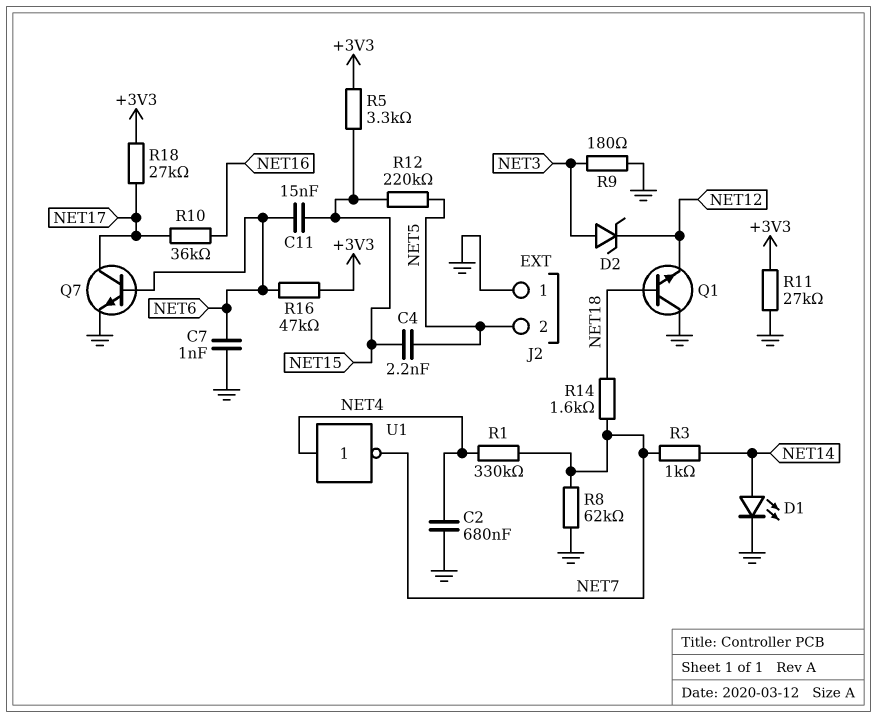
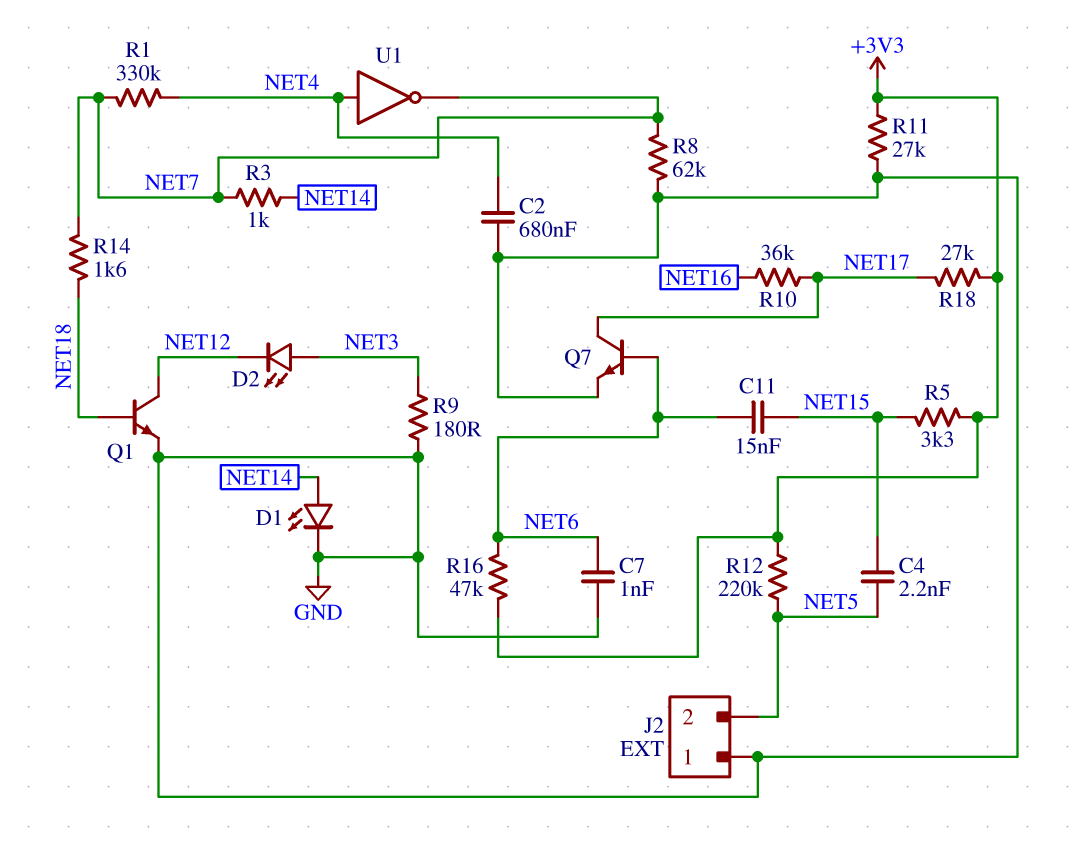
D2: zener (A NET3, K NET12) -> LED (A NET3, K NET12)
Q1: NPN (B NET18, C GND, E NET12) -> NPN (B NET18, C NET12, E GND)
R12: 220k (NET5, NET15) -> 220k (+3V3, NET5)

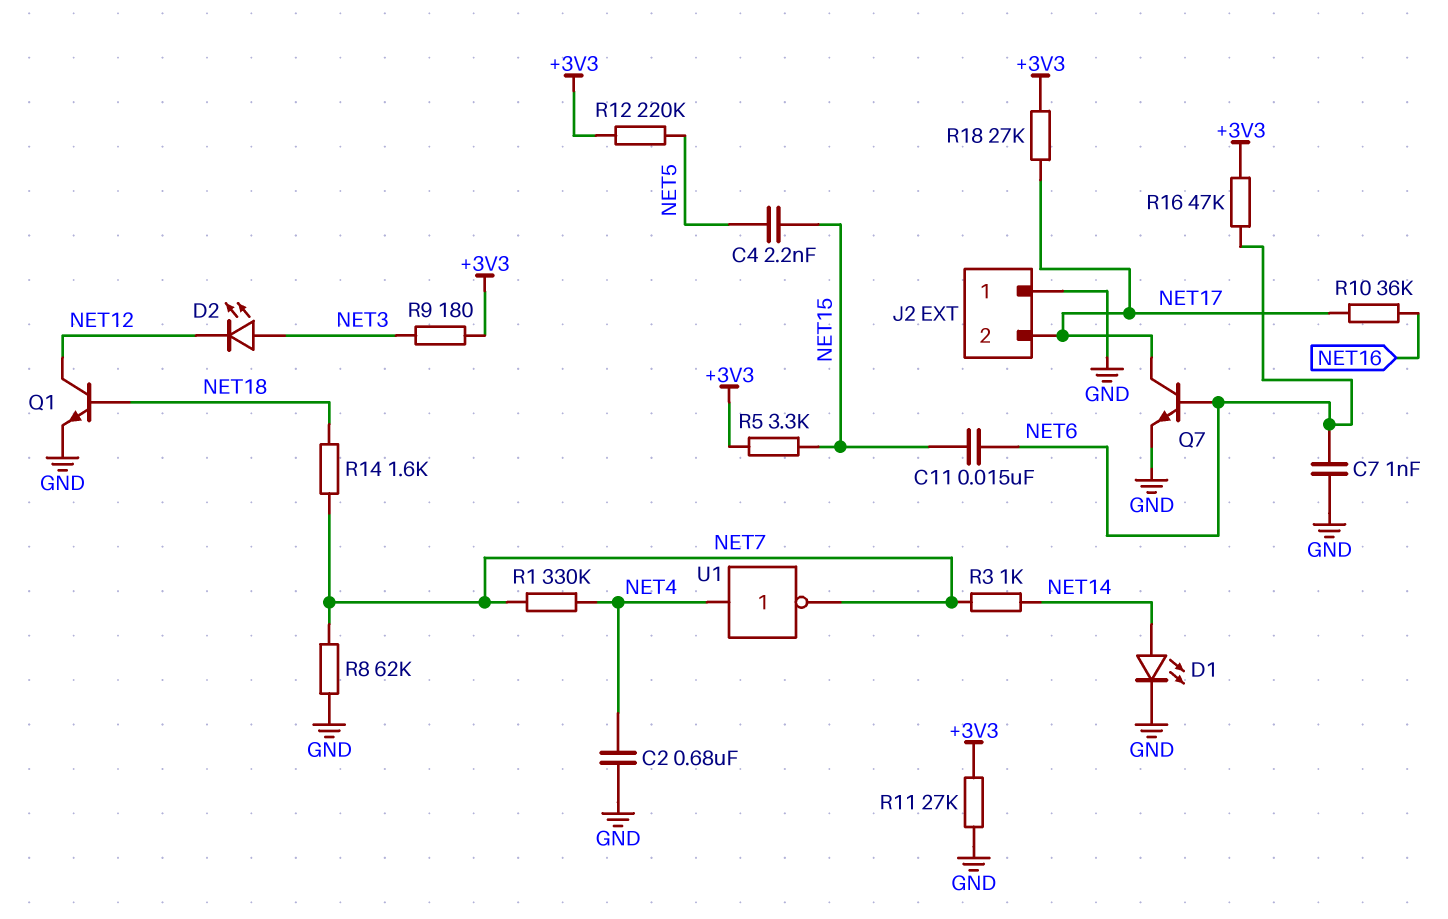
J2 pin 2: NET5 -> NET17
R9: 180 (GND, NET3) -> 180 (+3V3, NET3)

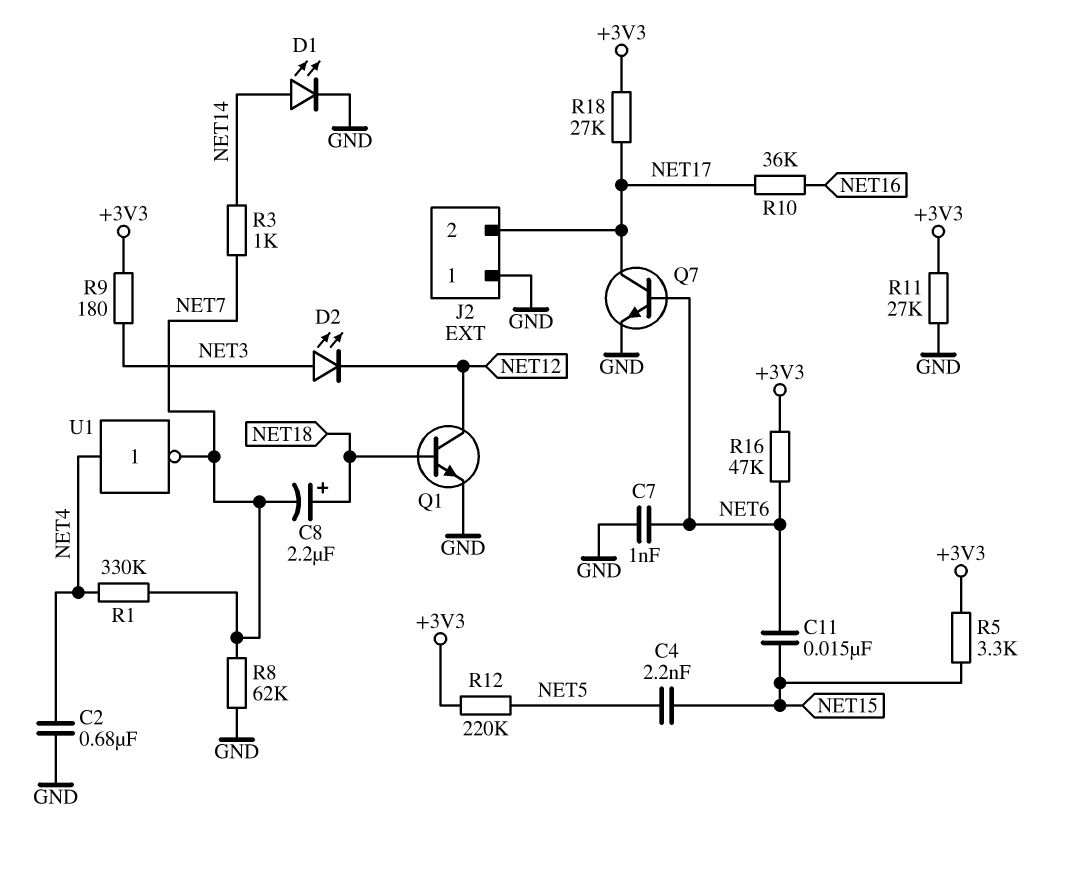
C8: none -> 2.2uF (plus NET18, minus NET7)
R14: 1.6k (NET7, NET18) -> none

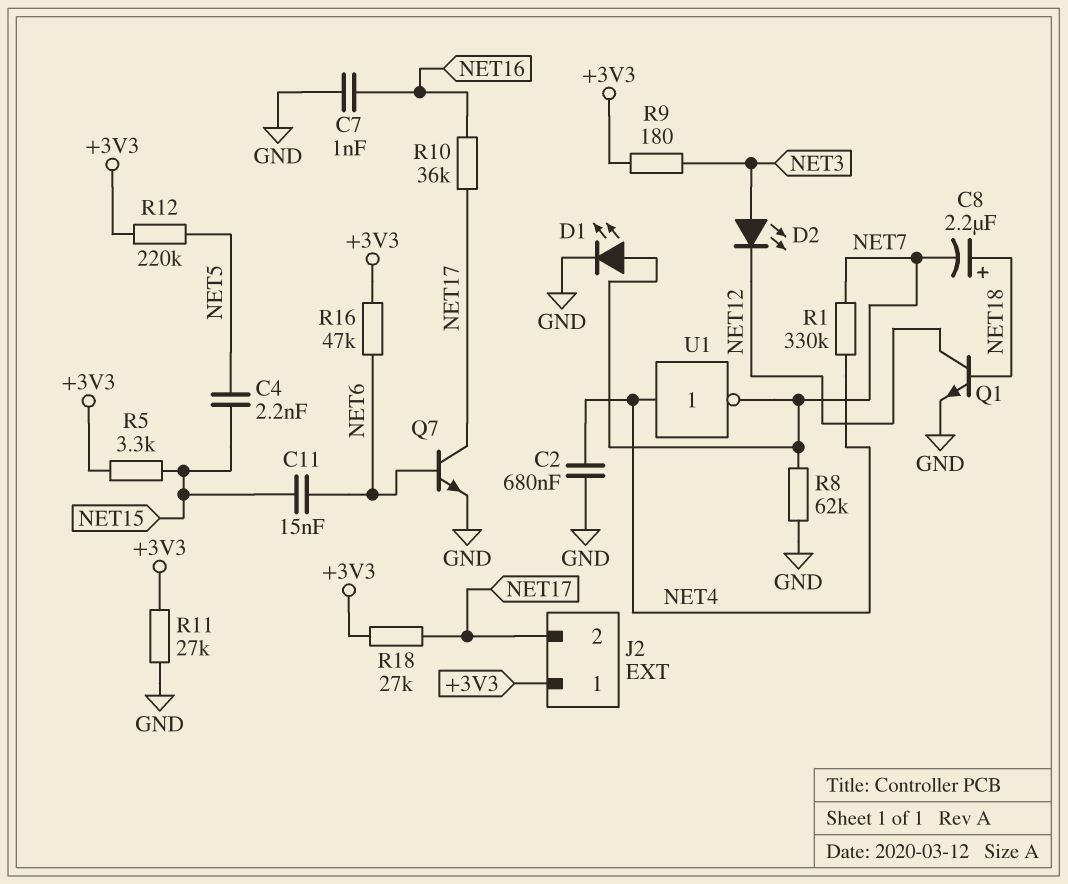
C7: 1nF (GND, NET6) -> 1nF (GND, NET16)
D1: LED (A NET14, K GND) -> LED (A NET7, K GND)
J2 pin 1: GND -> +3V3
R3: 1k (NET7, NET14) -> none

